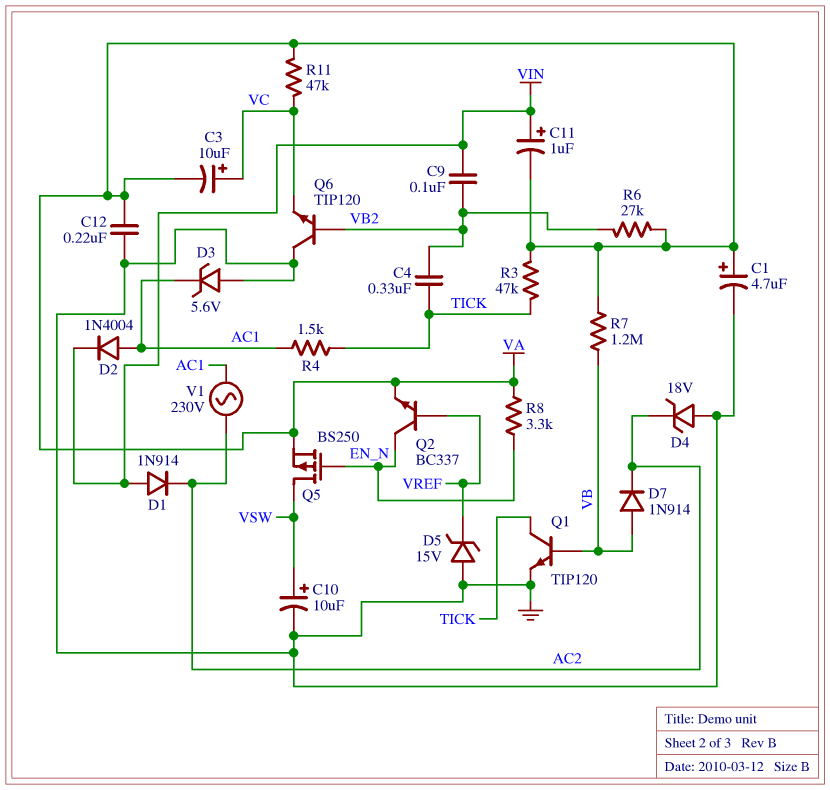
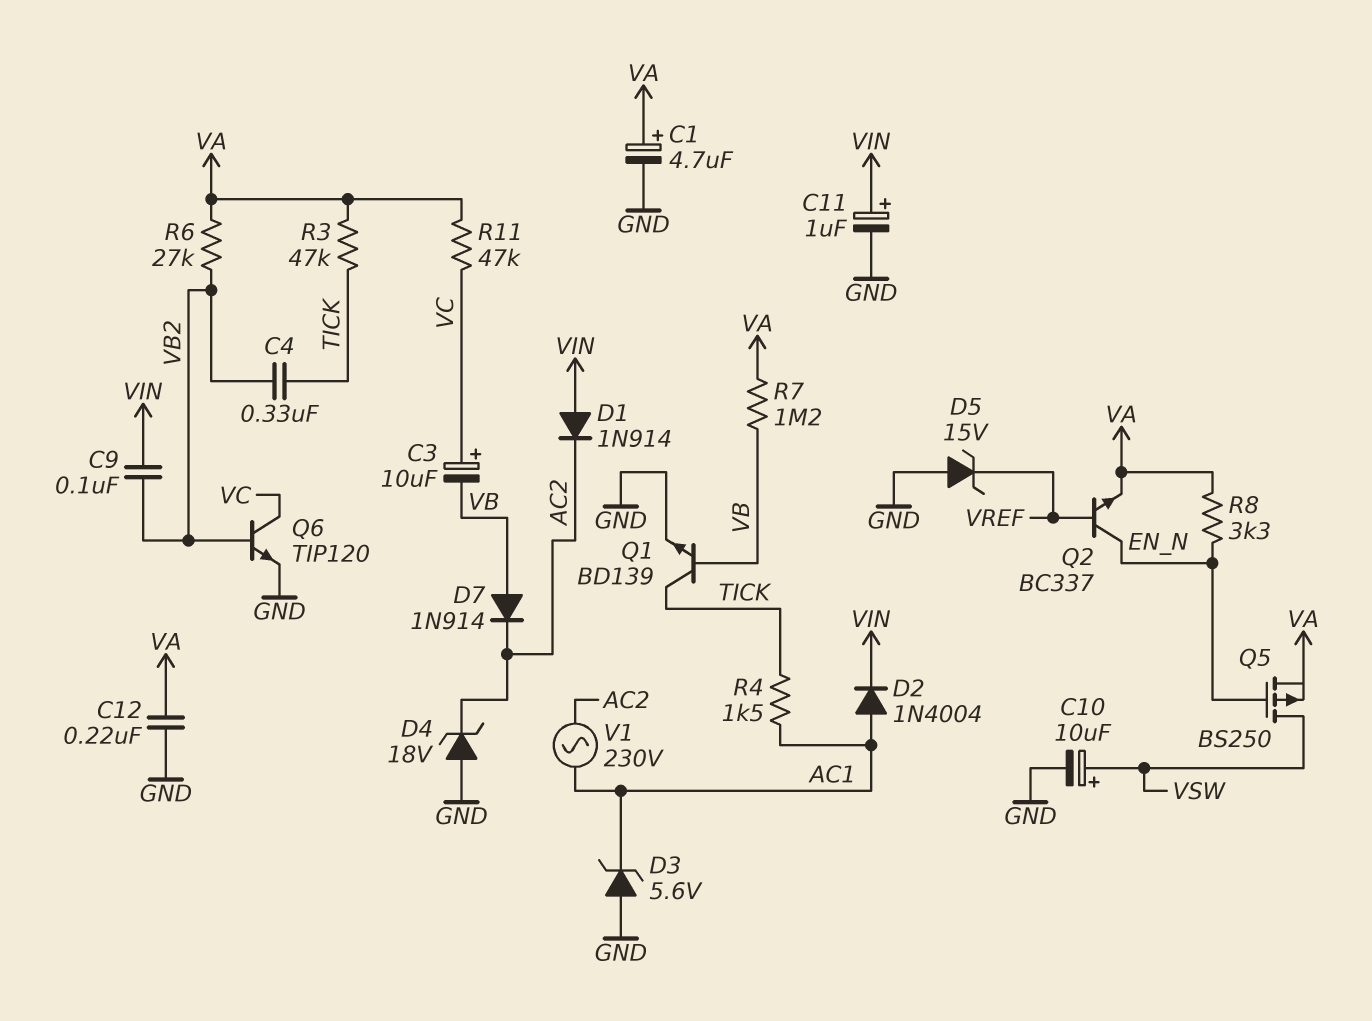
C3: 10uF (plus VC, minus VA) -> 10uF (plus VC, minus VB)
C11: 1uF (plus VIN, minus VA) -> 1uF (plus VIN, minus GND)
Q1: NPN TIP120 (B VB, C TICK, E GND) -> NPN BD139 (B VB, C TICK, E GND)
Q6: NPN TIP120 (B VB2, C GND, E VC) -> NPN TIP120 (B VB2, C VC, E GND)

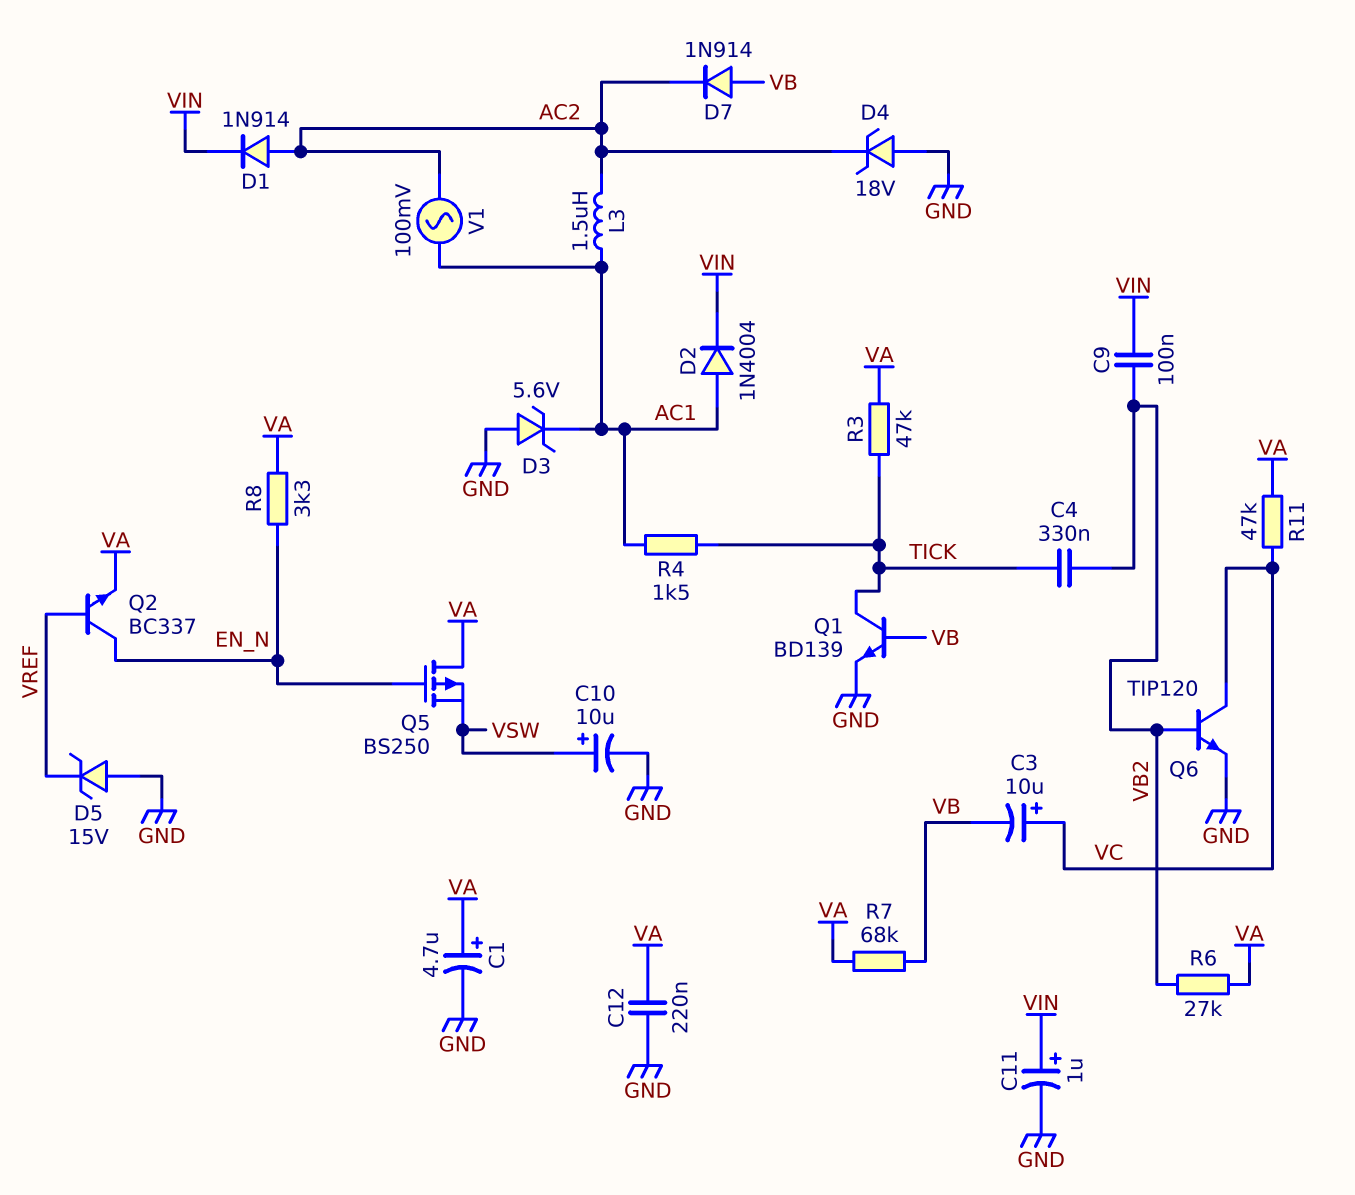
D1: diode 1N914 (A VIN, K AC2) -> diode 1N914 (A AC2, K VIN)
L3: none -> 1.5uH (AC1, AC2)
Q5: PMOS BS250 (G EN_N, D VSW, S VA) -> PMOS BS250 (G EN_N, D VA, S VSW)
R7: 1.2M (VA, VB) -> 68k (VA, VB)
V1: AC 230V (AC1, AC2) -> AC 100mV (AC1, AC2)

